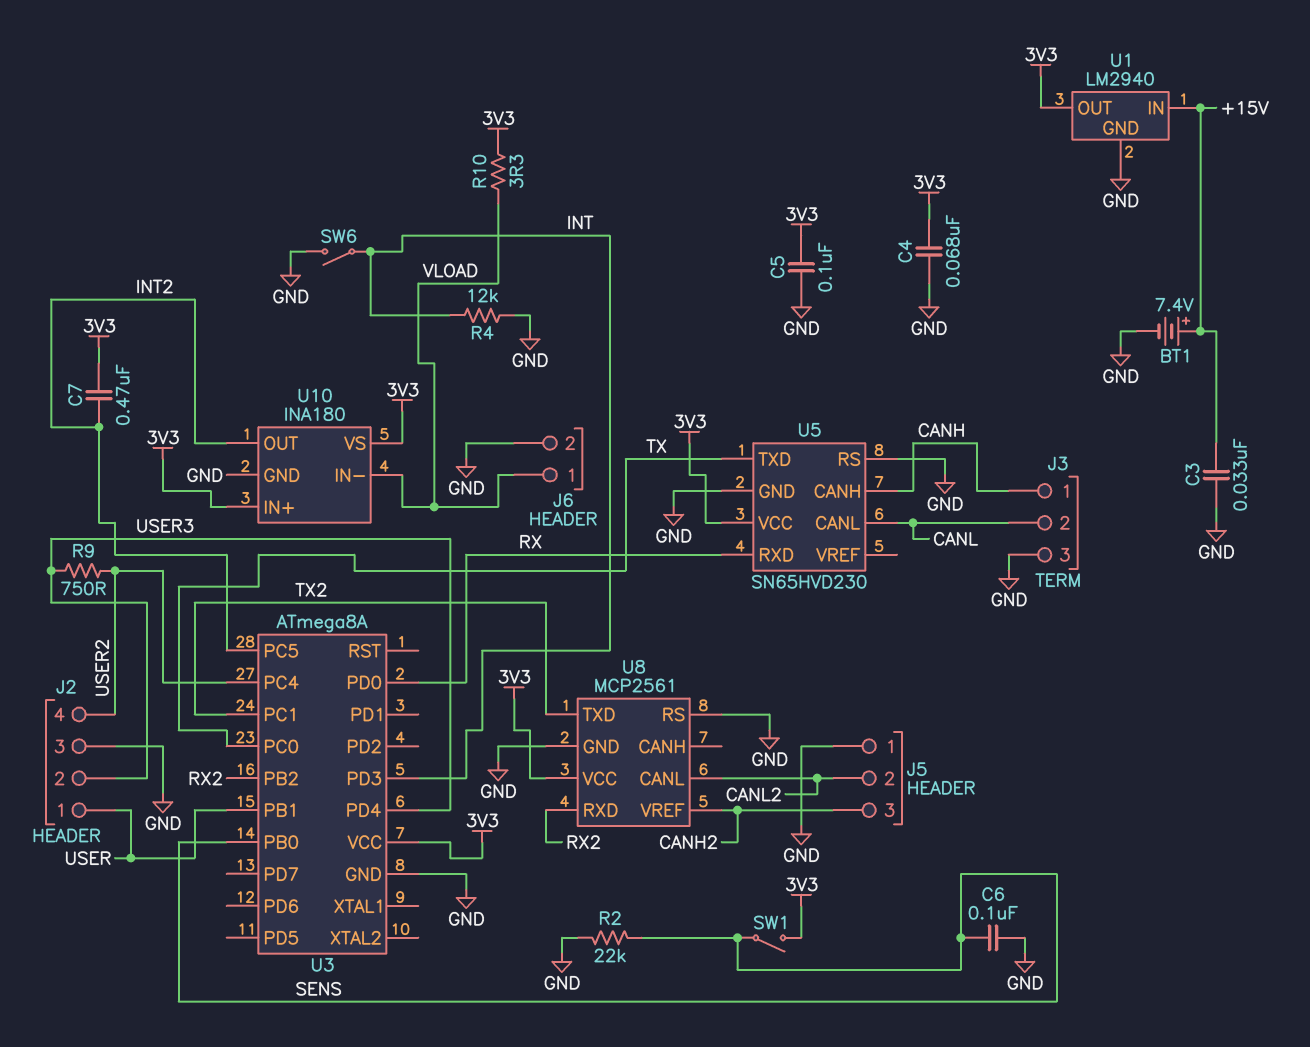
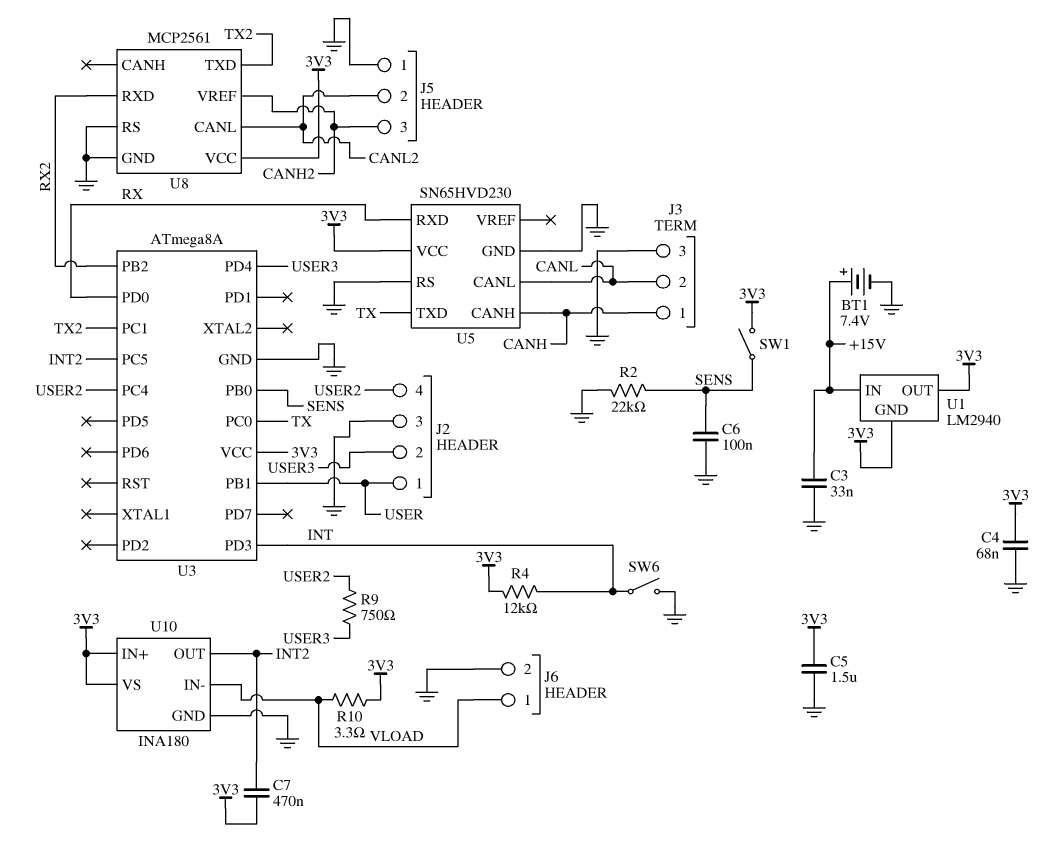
C5: 100nF (3V3, GND) -> 1.5uF (3V3, GND)
R4: 12k (GND, INT) -> 12k (3V3, INT)
U1 pin GND: GND -> 3V3

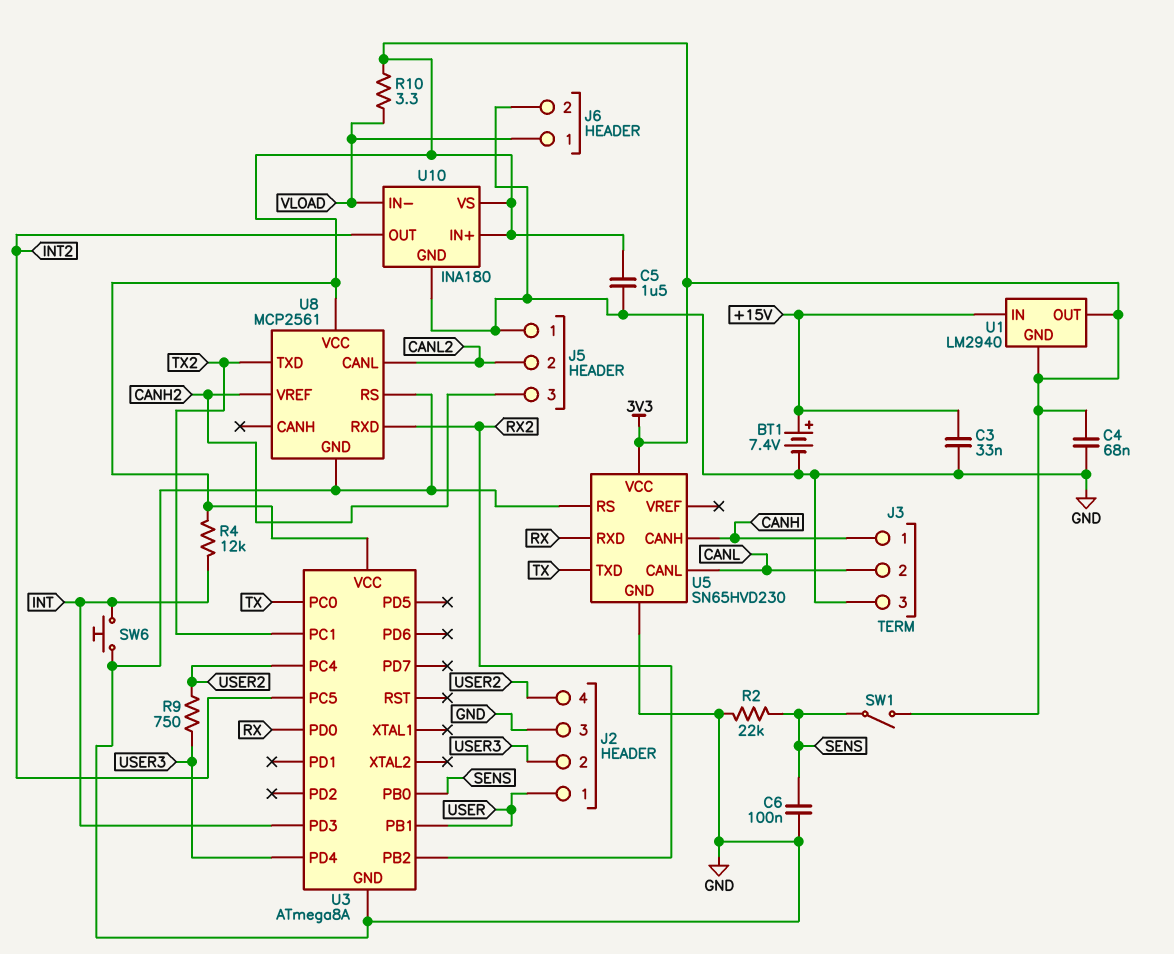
C7: 470nF (3V3, INT2) -> none
SW6: switch (GND, INT) -> button (GND, INT)

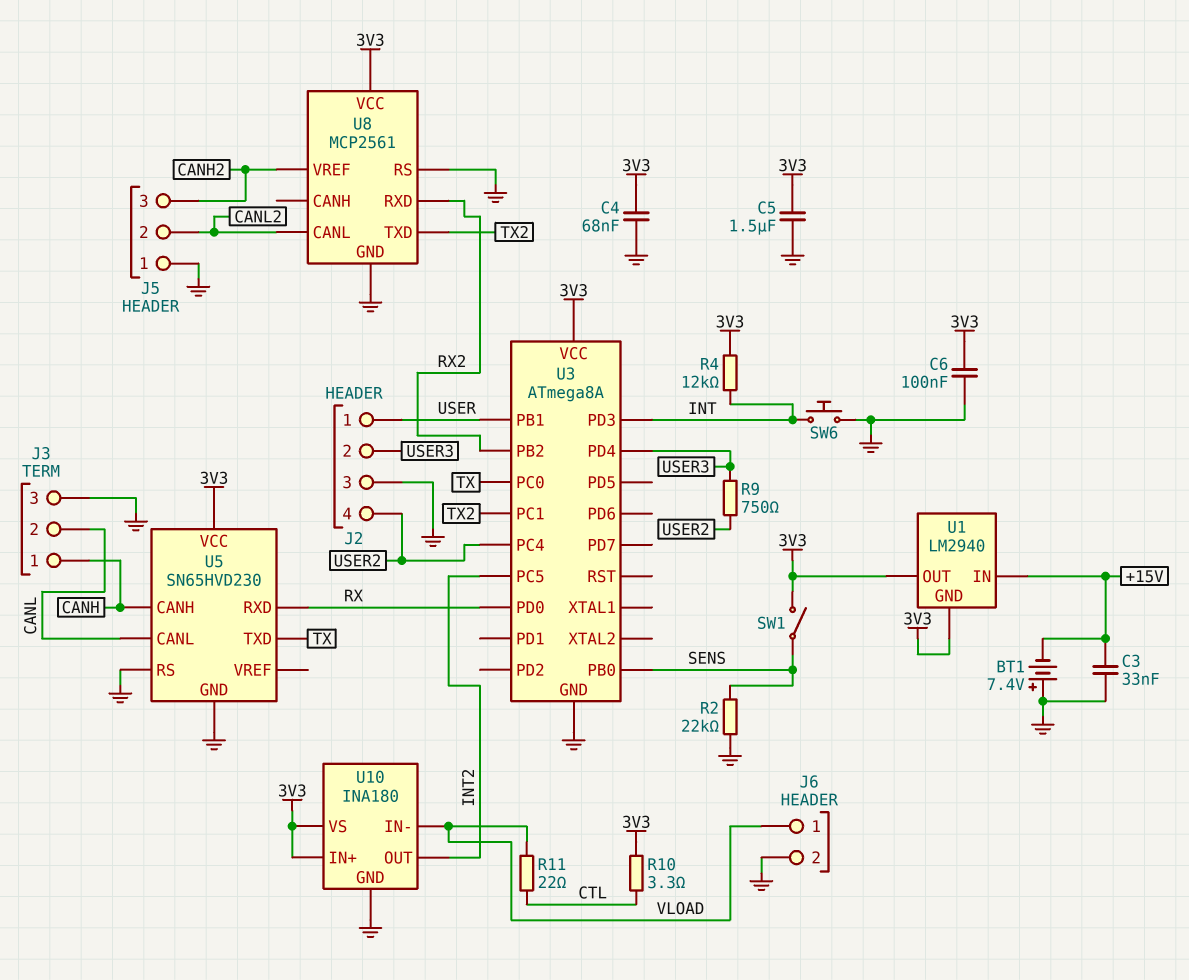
BT1: 7.4V (plus +15V, minus GND) -> 7.4V (plus GND, minus +15V)
C6: 100nF (GND, SENS) -> 100nF (3V3, GND)
R10: 3.3 (3V3, VLOAD) -> 3.3 (3V3, CTL)
R11: none -> 22 (CTL, VLOAD)

